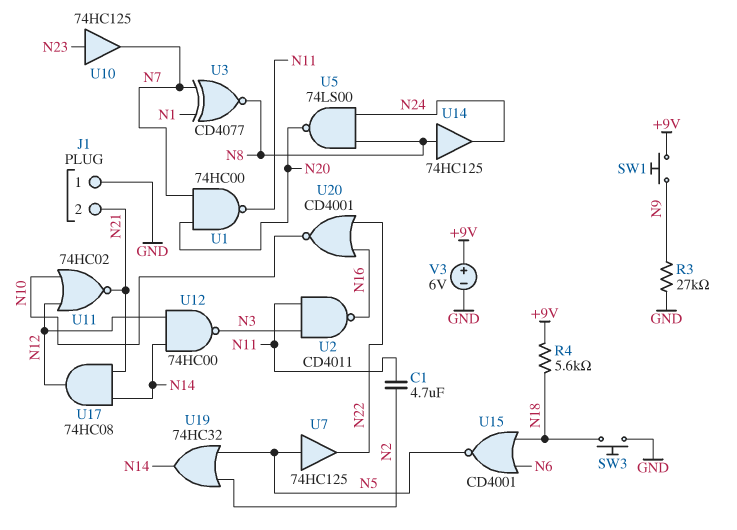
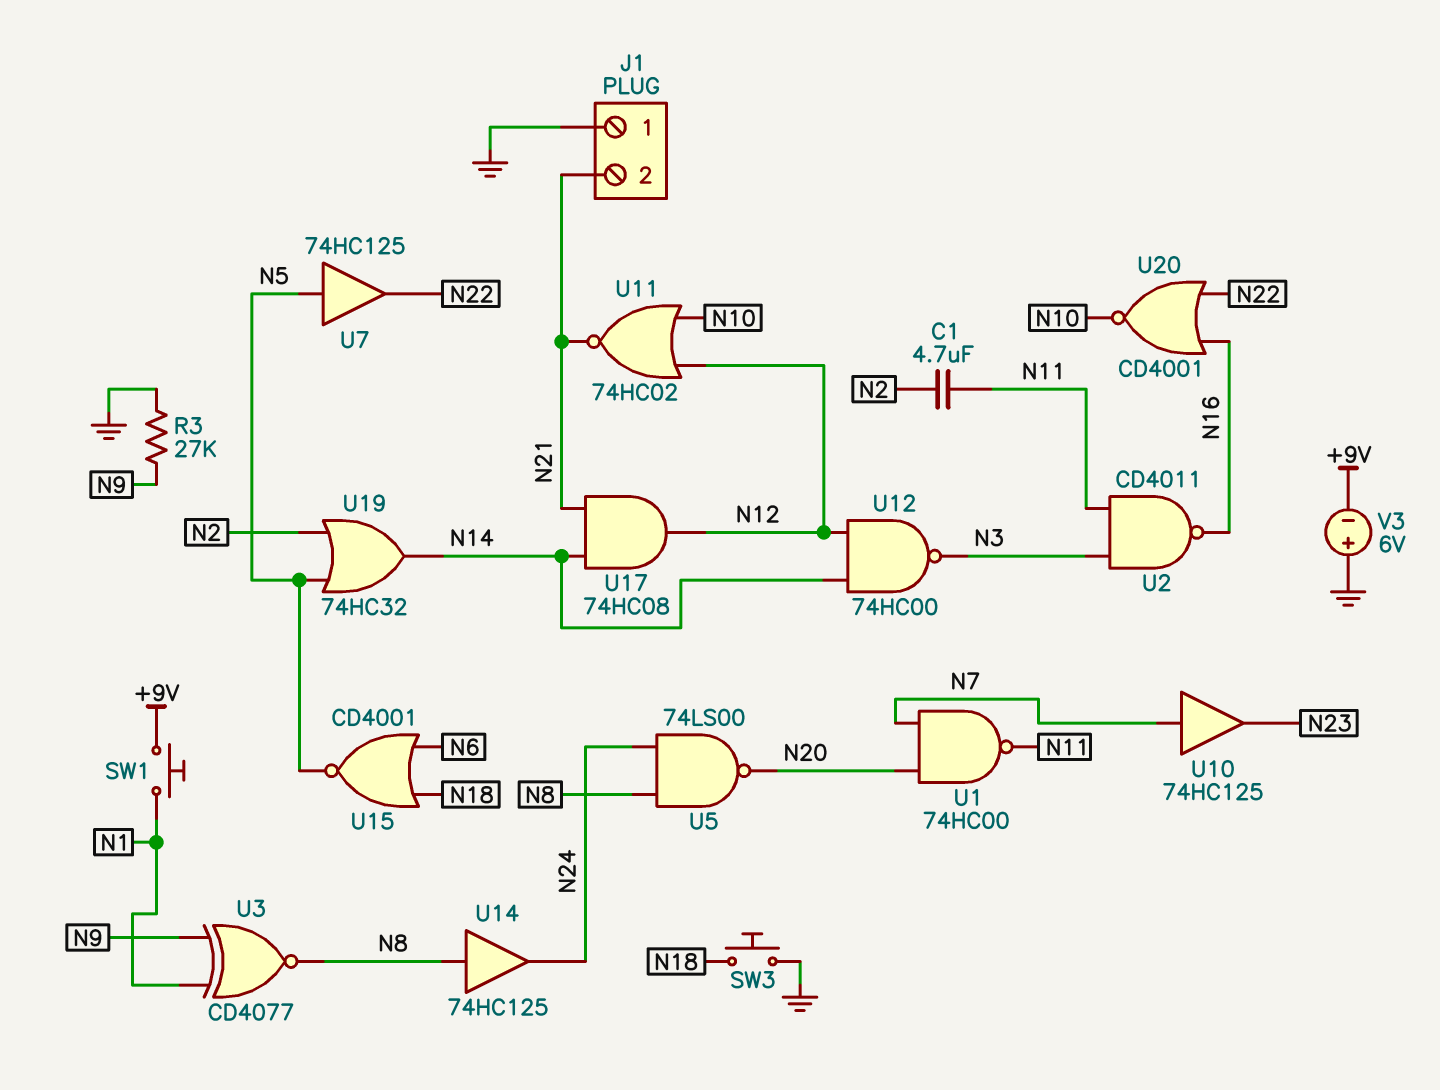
R4: 5.6k (+9V, N18) -> none
SW1: button (+9V, N9) -> button (+9V, N1)
U3: XNOR CD4077 (in N1, in N7, out N8) -> XNOR CD4077 (in N1, in N9, out N8)
U10: buffer 74HC125 (in N23, out N7) -> buffer 74HC125 (in N7, out N23)
V3: 6V (plus +9V, minus GND) -> 6V (plus GND, minus +9V)

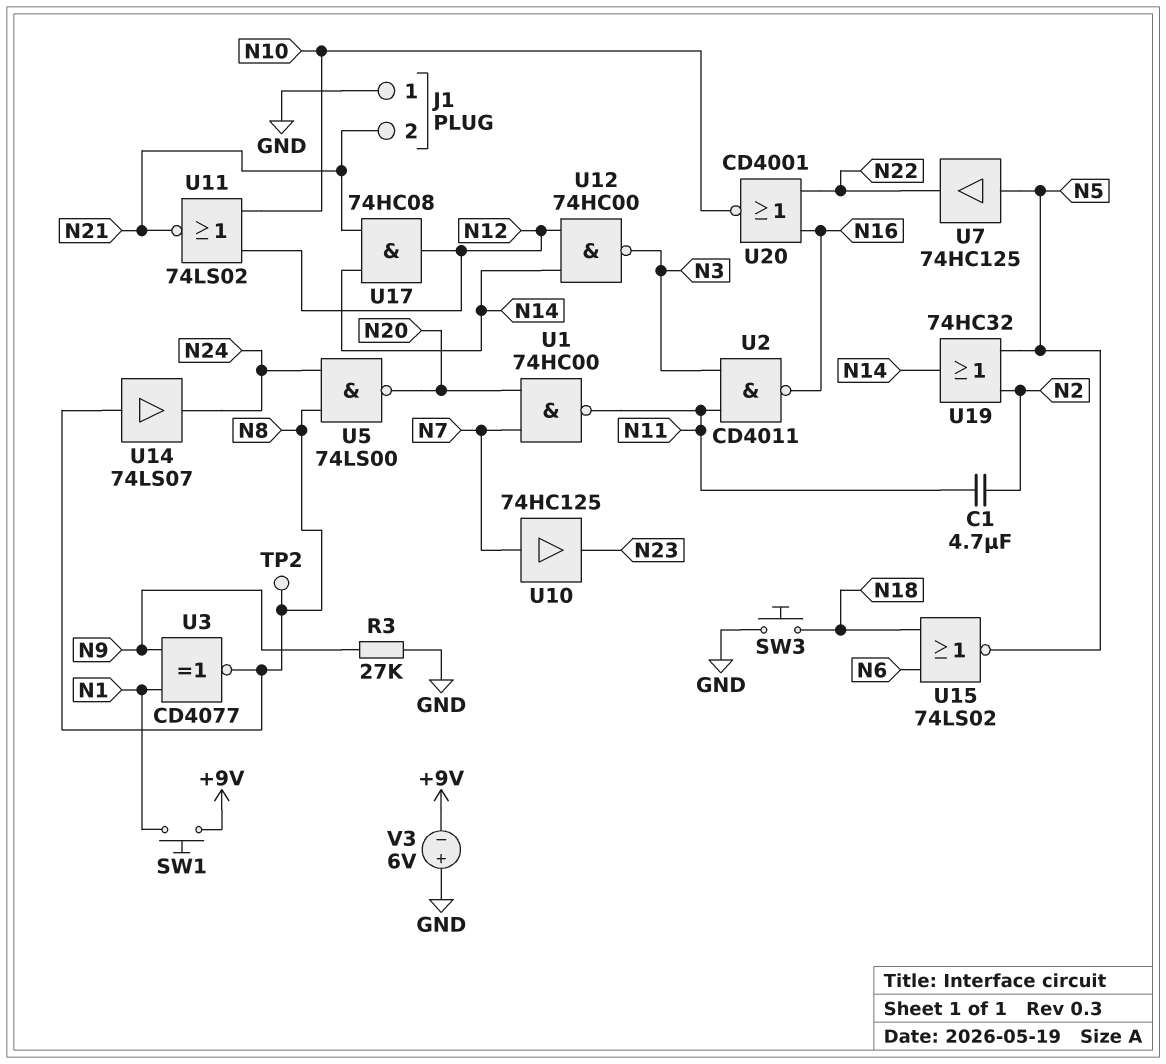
TP2: none -> test point (N8)
U11: NOR 74HC02 (in N10, in N12, out N21) -> NOR 74LS02 (in N10, in N12, out N21)
U14: buffer 74HC125 (in N8, out N24) -> buffer 74LS07 (in N8, out N24)
U15: NOR CD4001 (in N6, in N18, out N5) -> NOR 74LS02 (in N6, in N18, out N5)

